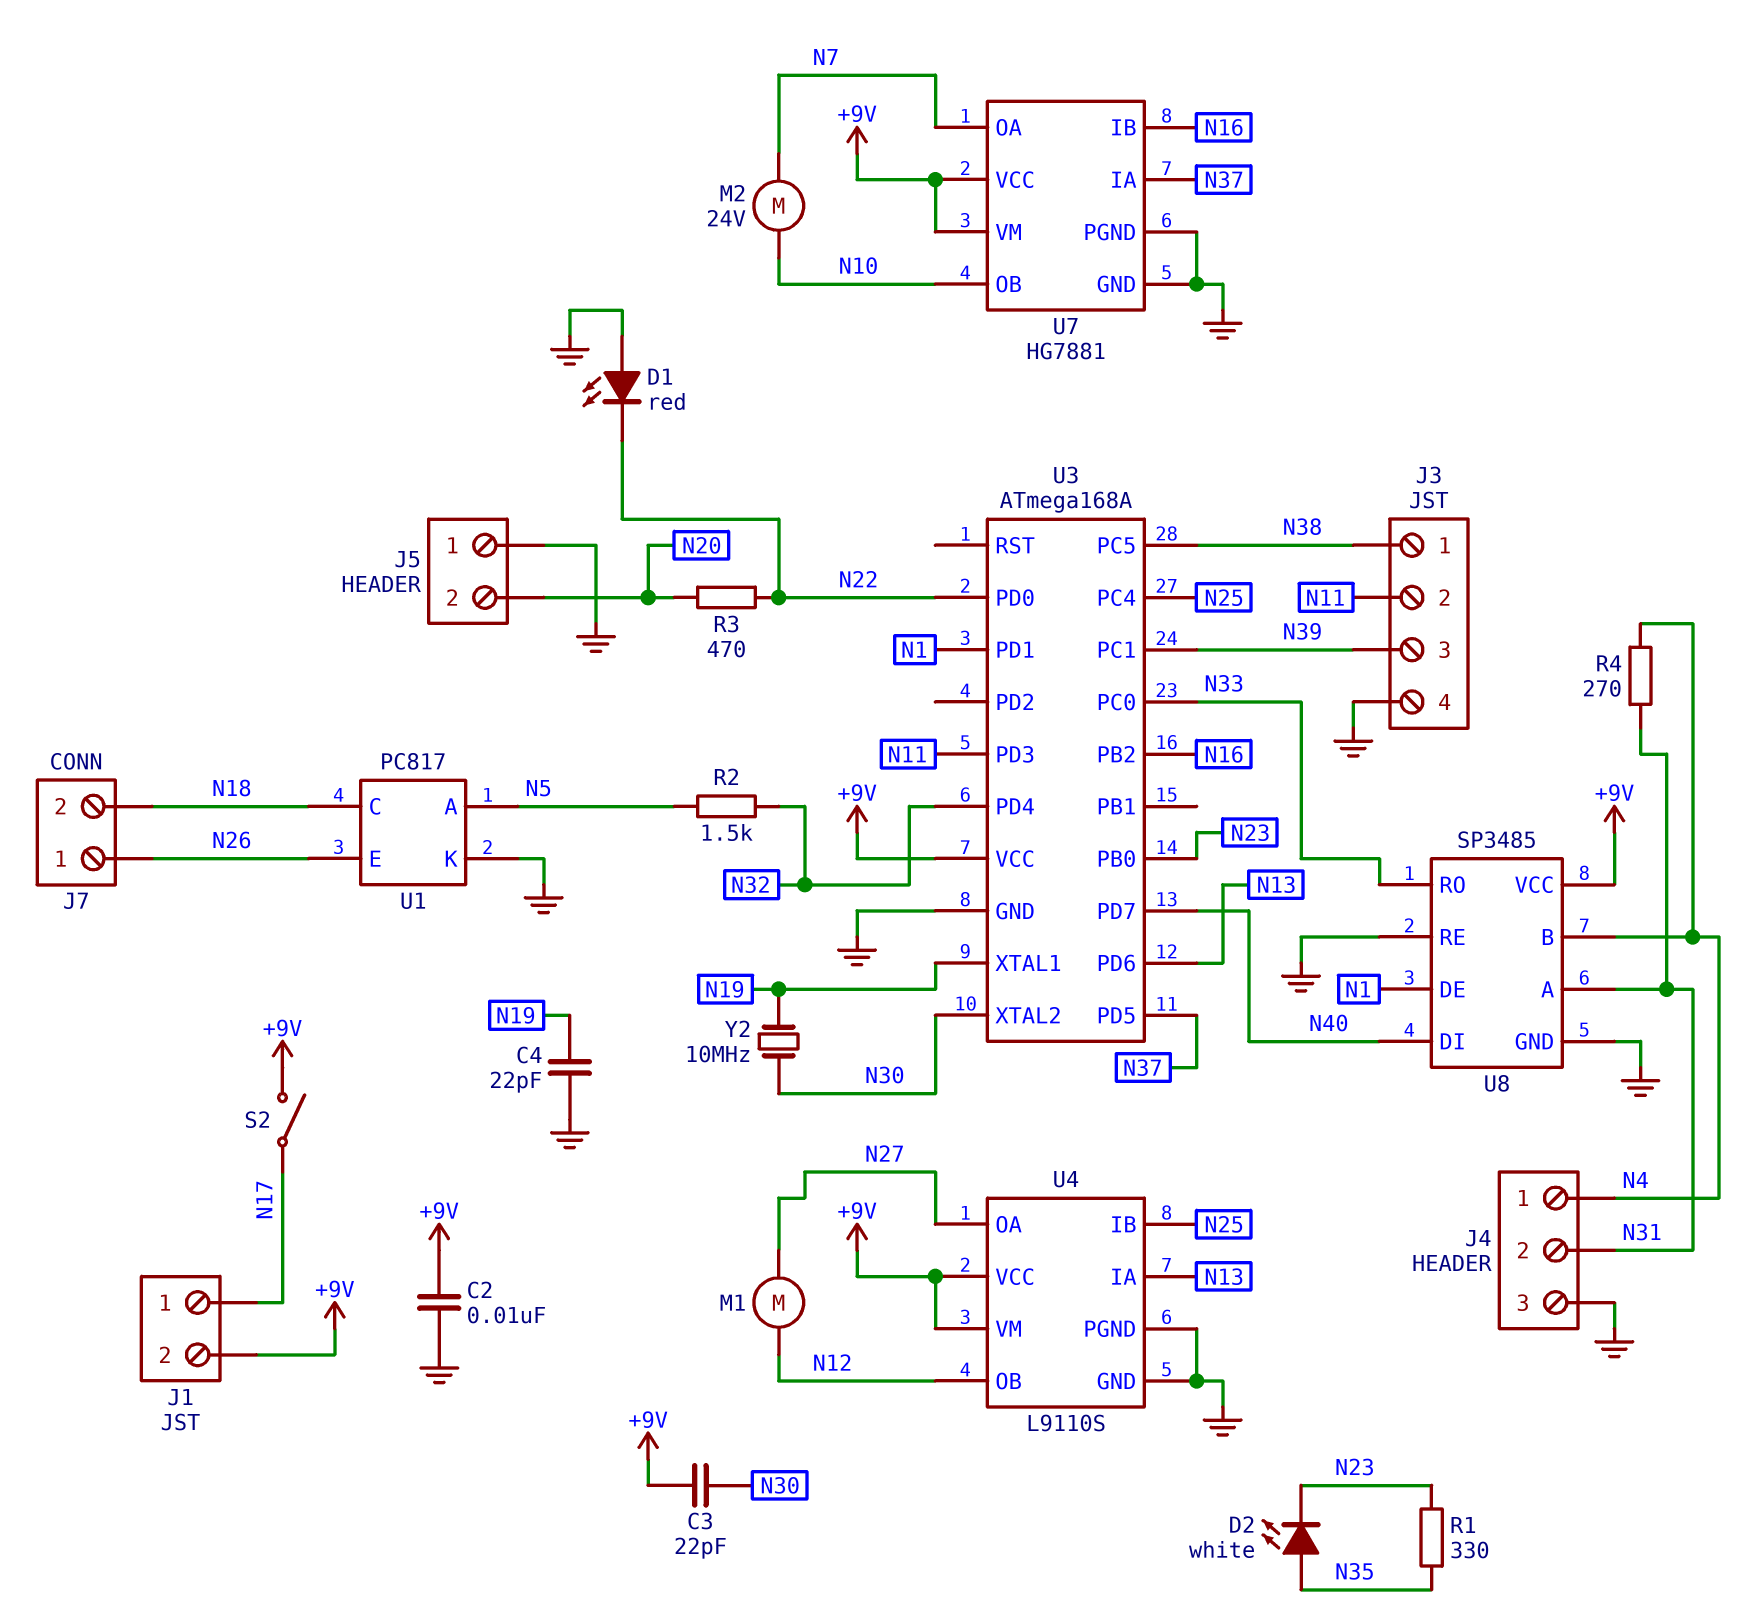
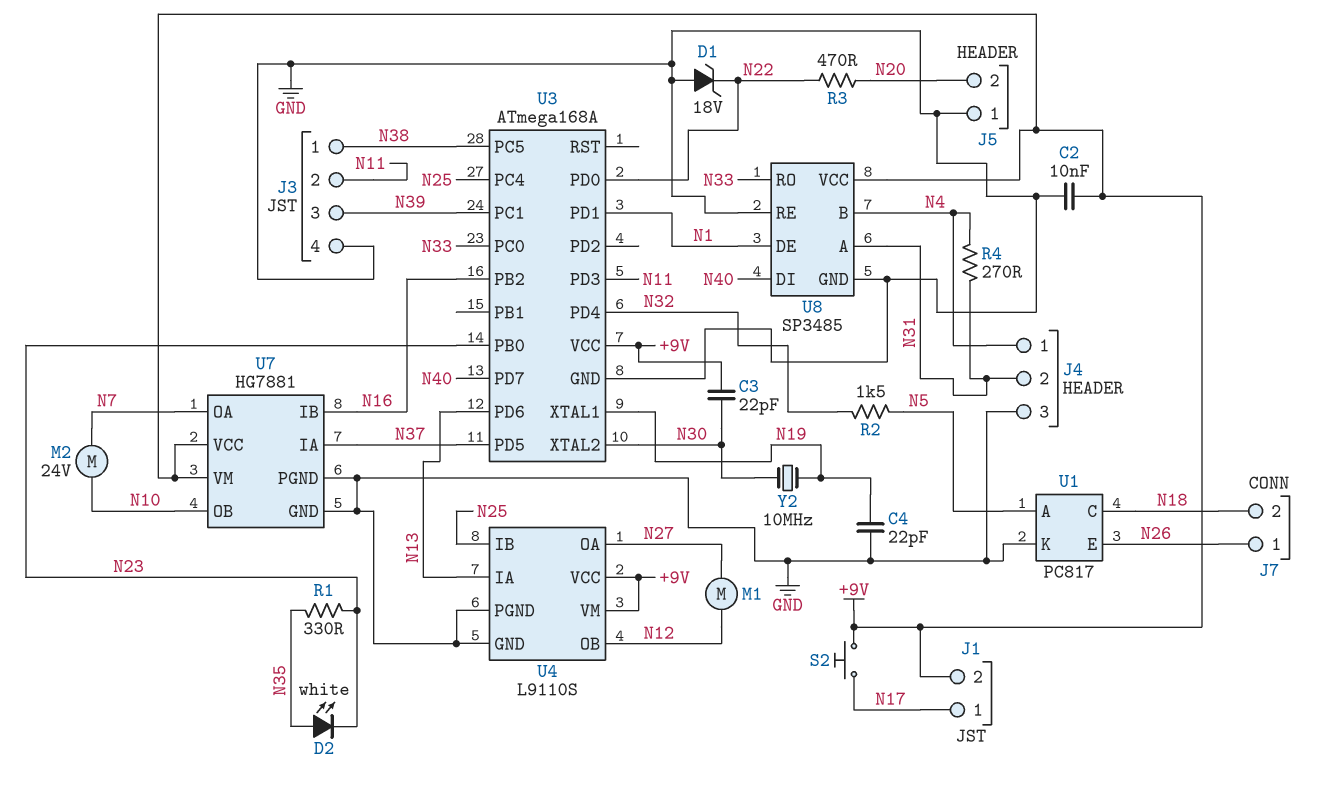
D1: LED red (A GND, K N22) -> zener 18V (A GND, K N22)
S2: switch (+9V, N17) -> button (+9V, N17)

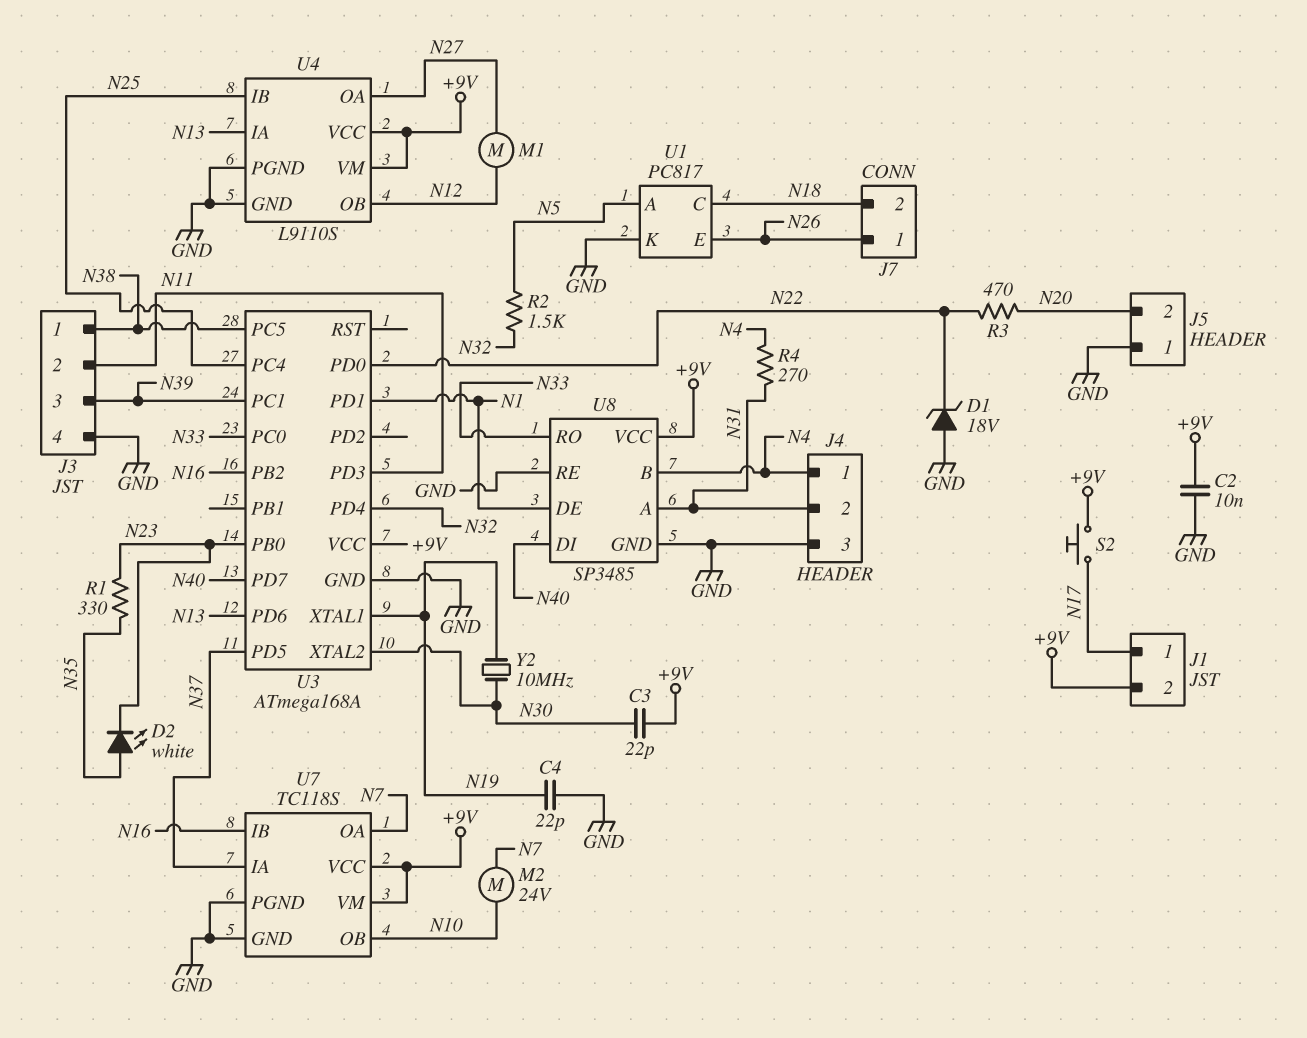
U7: HG7881 -> TC118S

